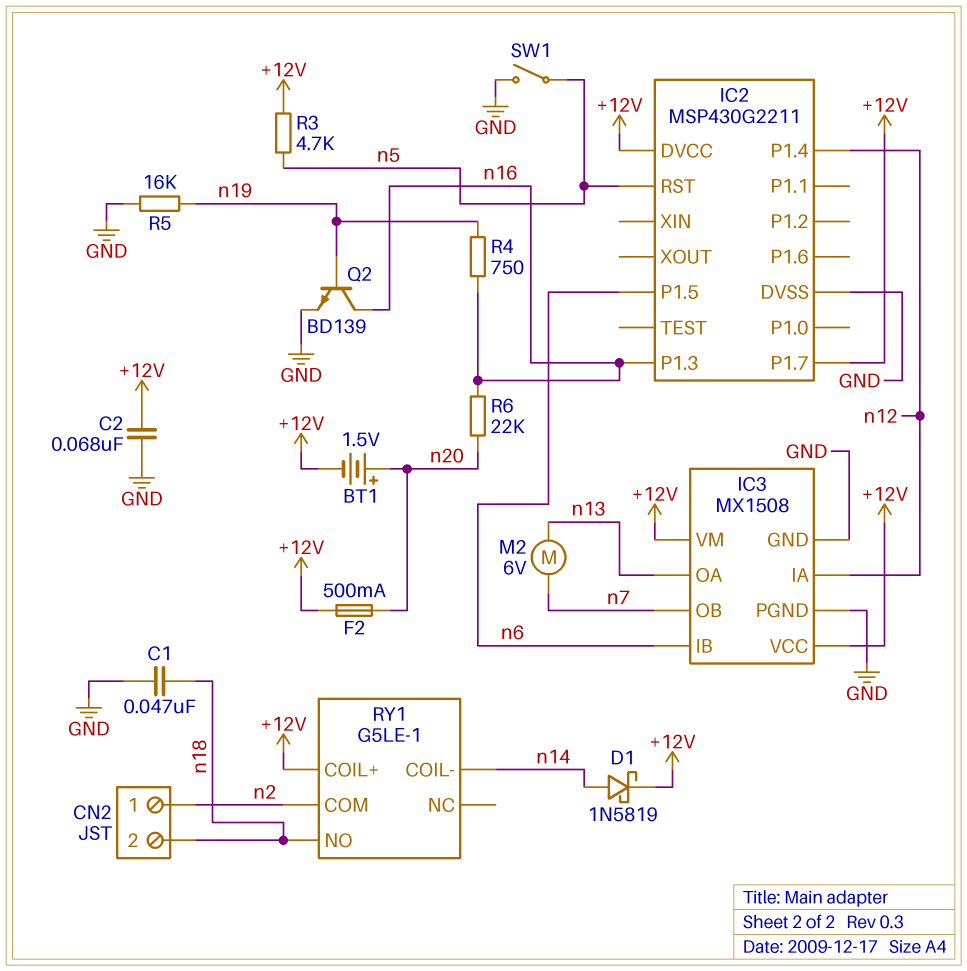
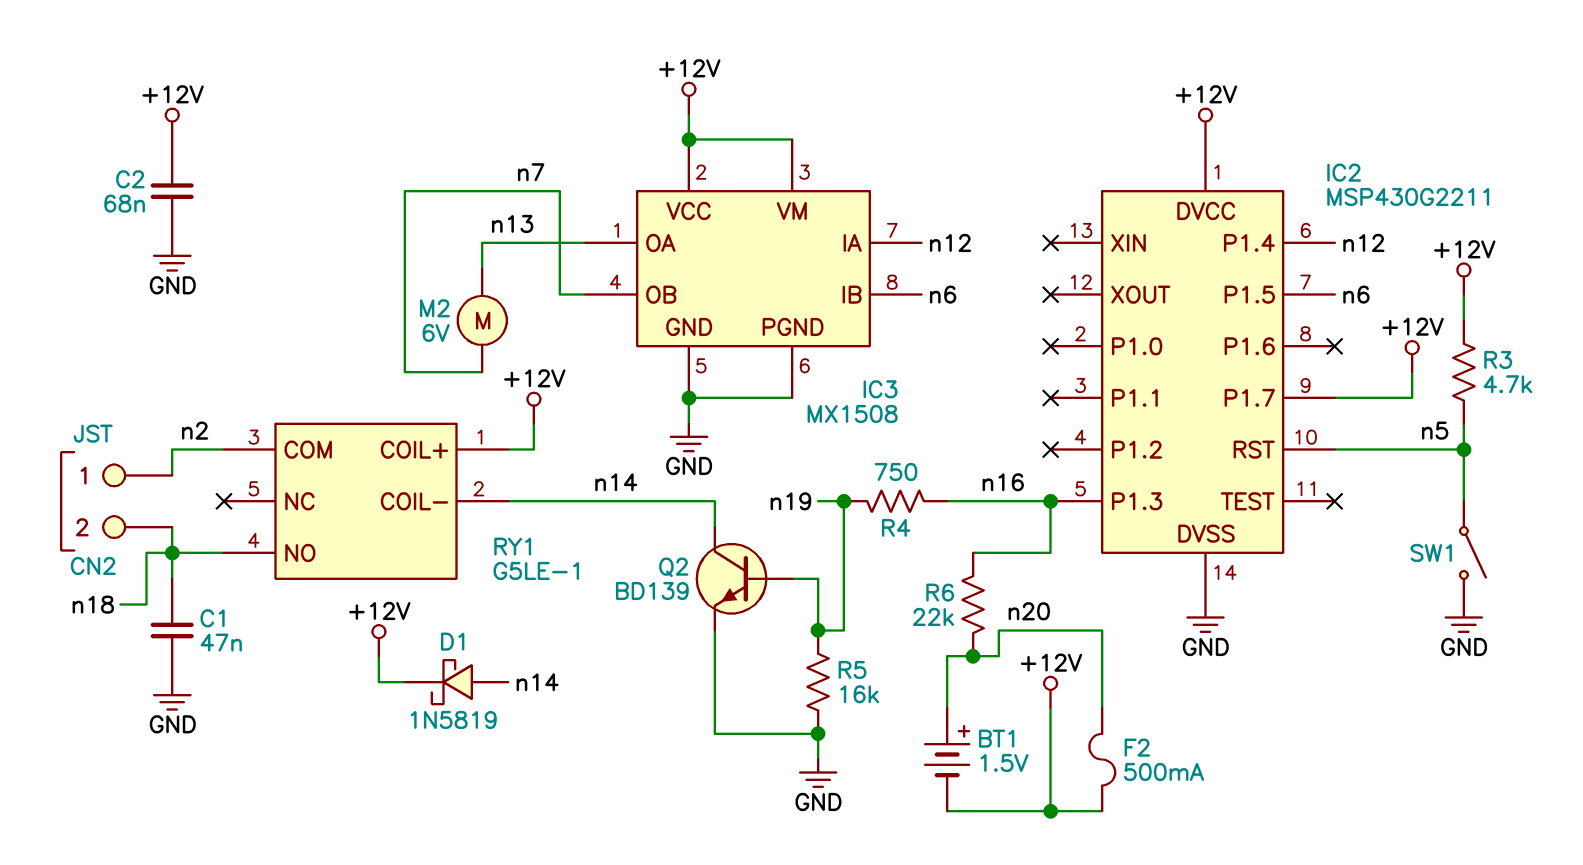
Q2: NPN BD139 (B n19, C n16, E GND) -> NPN BD139 (B n19, C n14, E GND)

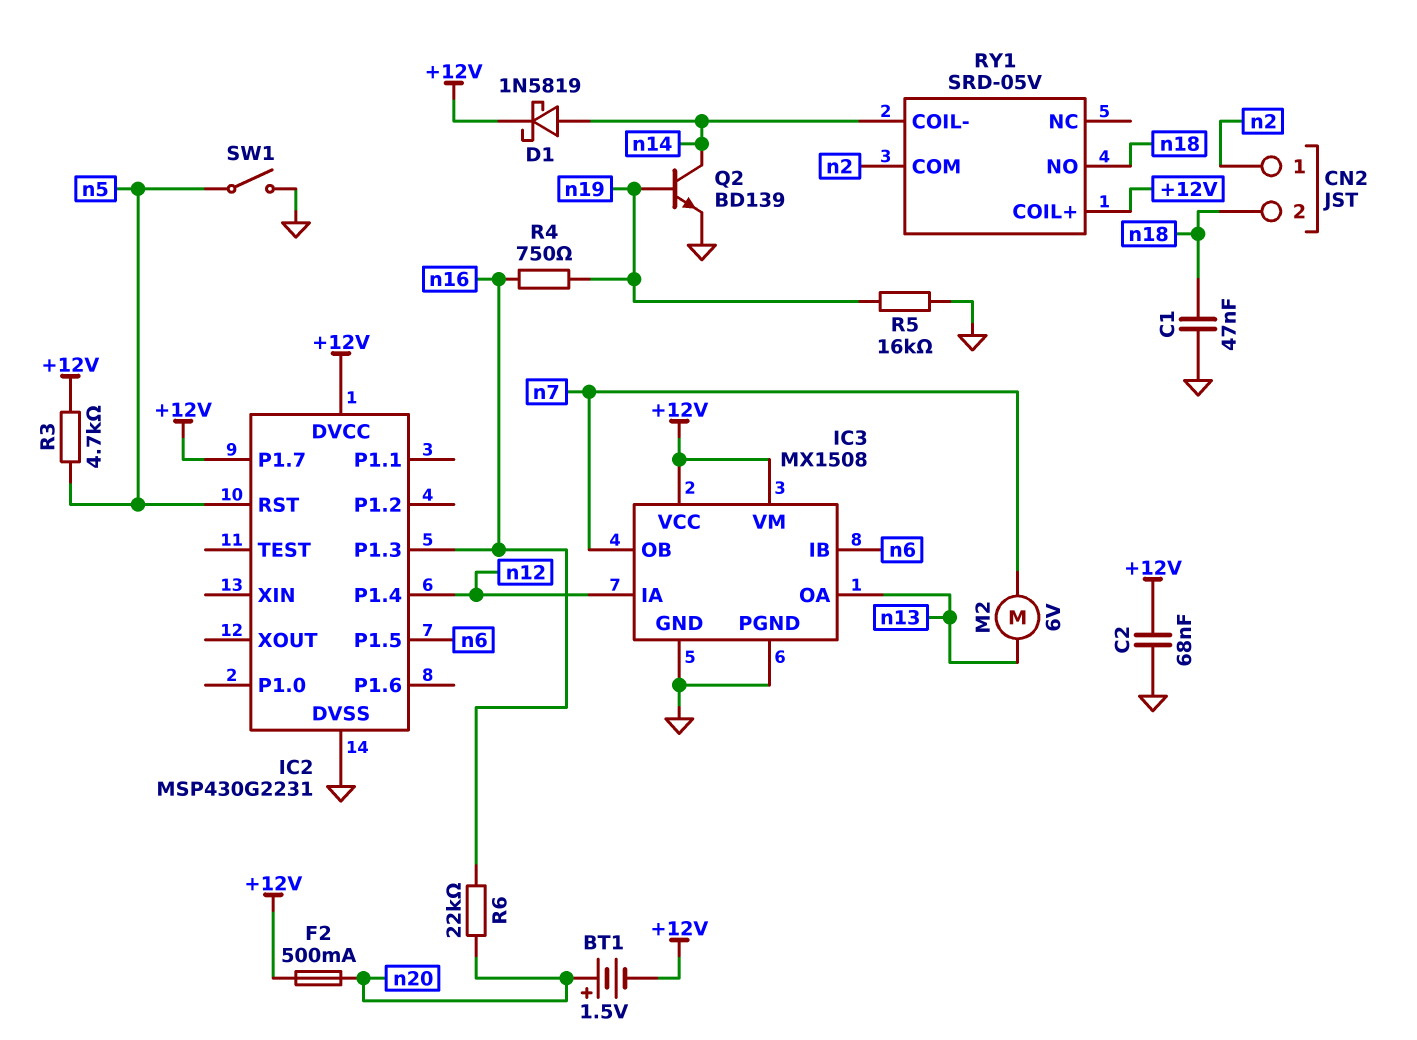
IC2: MSP430G2211 -> MSP430G2231
RY1: G5LE-1 -> SRD-05V

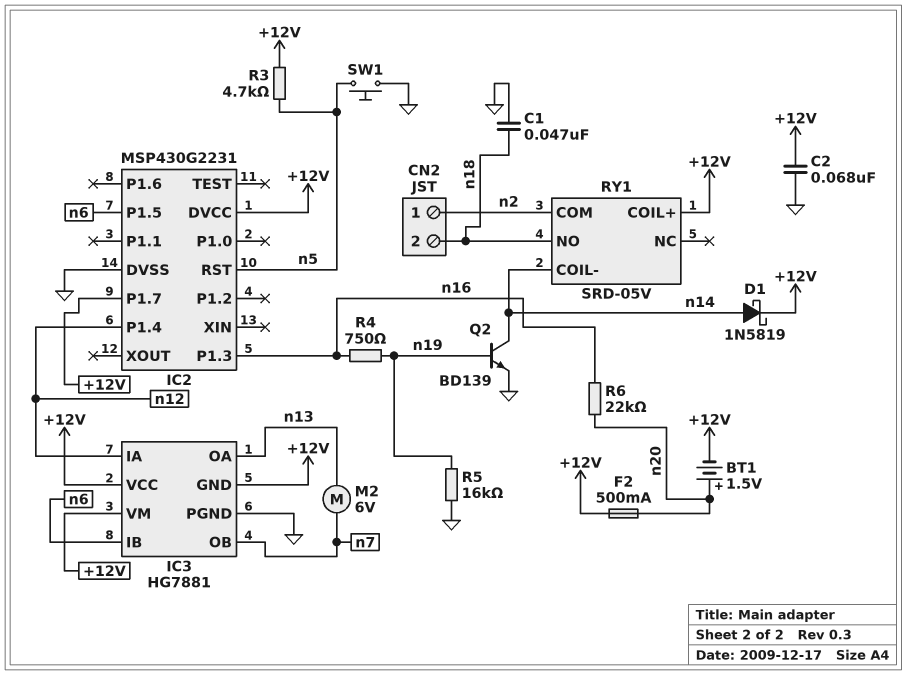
IC3: MX1508 -> HG7881
IC3 pin GND: GND -> +12V
SW1: switch (GND, n5) -> button (GND, n5)

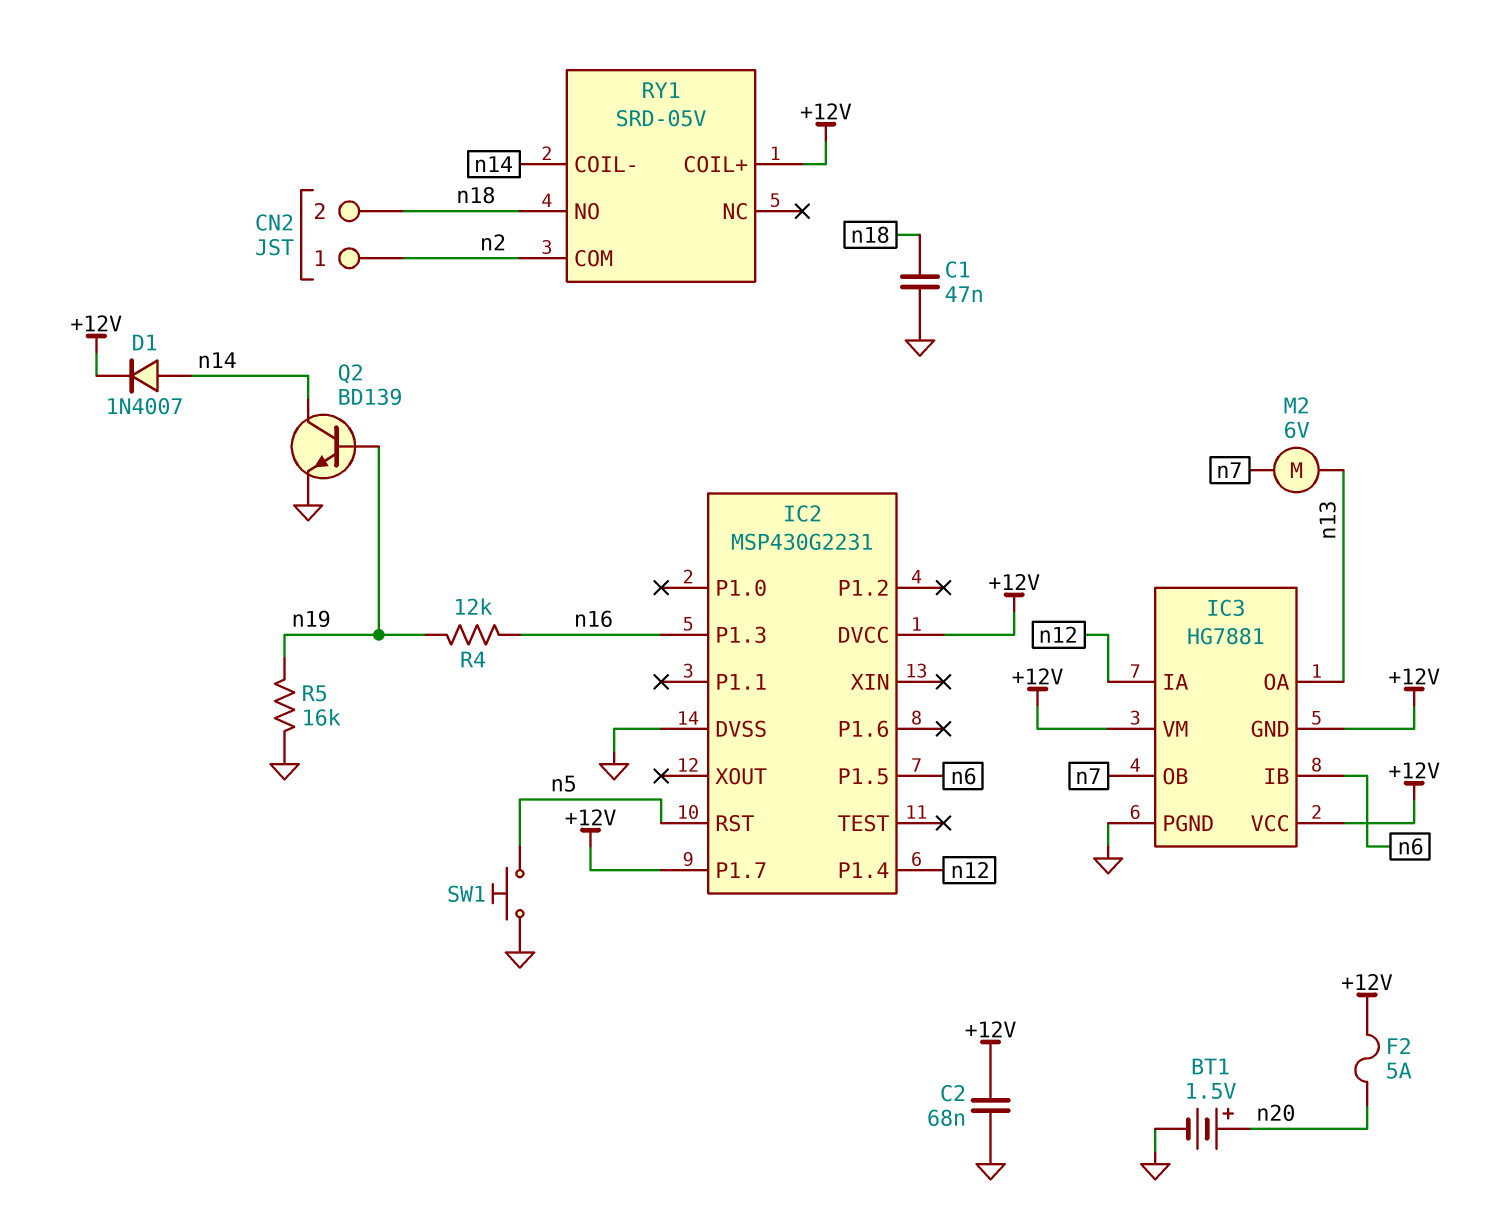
BT1: 1.5V (plus n20, minus +12V) -> 1.5V (plus n20, minus GND)
D1: schottky 1N5819 (A n14, K +12V) -> diode 1N4007 (A n14, K +12V)
F2: 500mA (+12V, n20) -> 5A (+12V, n20)
R3: 4.7k (+12V, n5) -> none
R4: 750 (n16, n19) -> 12k (n16, n19)
R6: 22k (n16, n20) -> none

